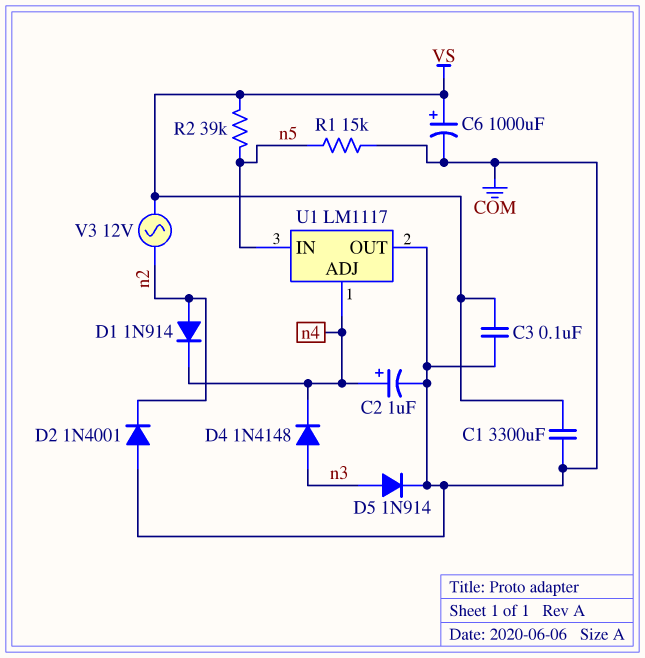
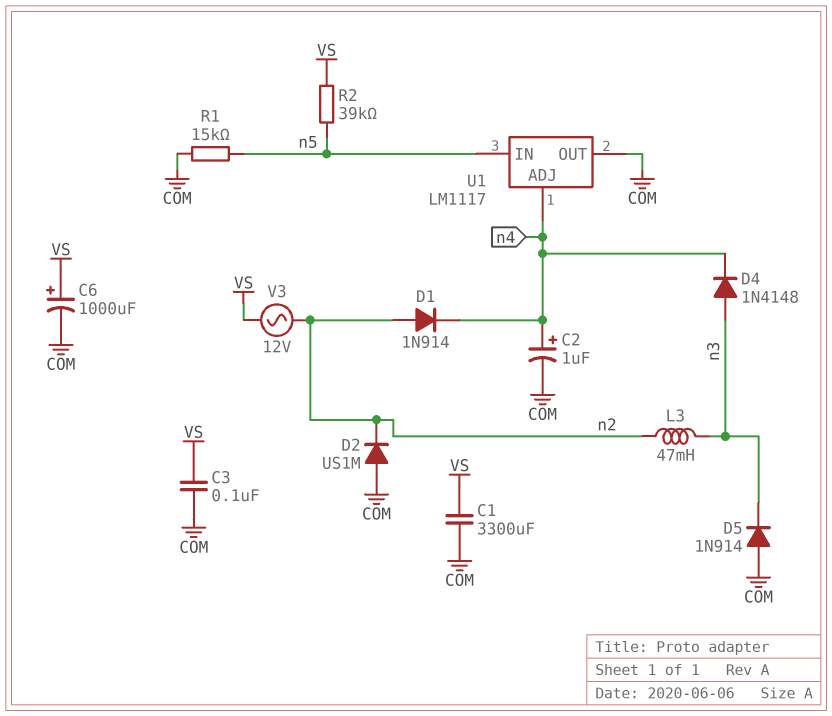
D2: diode 1N4001 (A COM, K n2) -> diode US1M (A COM, K n2)
D5: diode 1N914 (A n3, K COM) -> diode 1N914 (A COM, K n3)
L3: none -> 47mH (n2, n3)

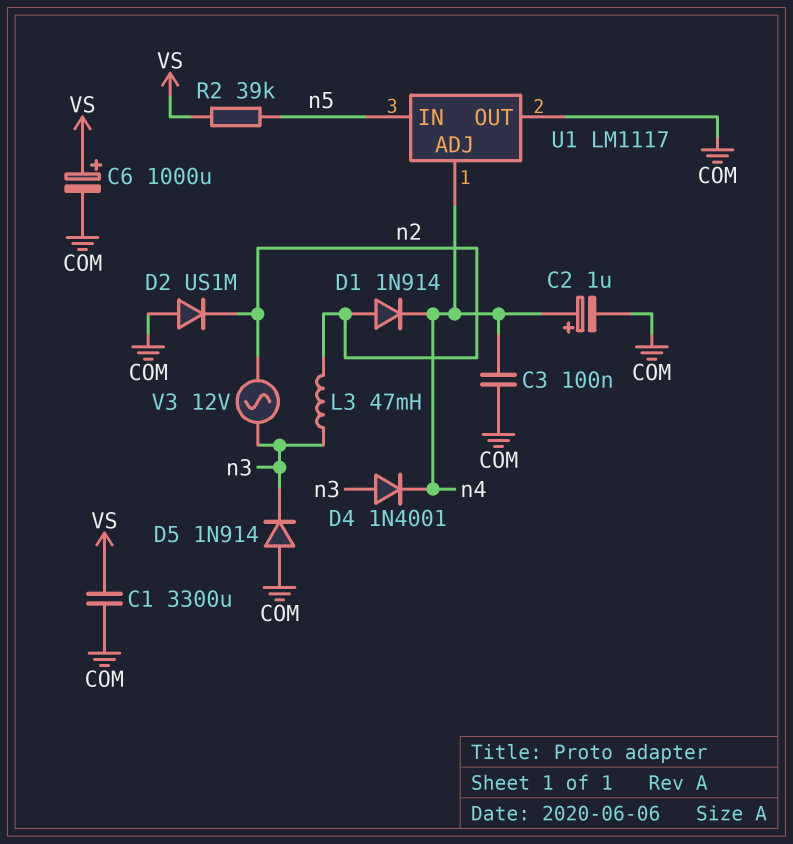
C3: 100nF (COM, VS) -> 100nF (COM, n4)
D4: diode 1N4148 (A n3, K n4) -> diode 1N4001 (A n3, K n4)
R1: 15k (COM, n5) -> none
V3: AC 12V (VS, n2) -> AC 12V (n2, n3)

